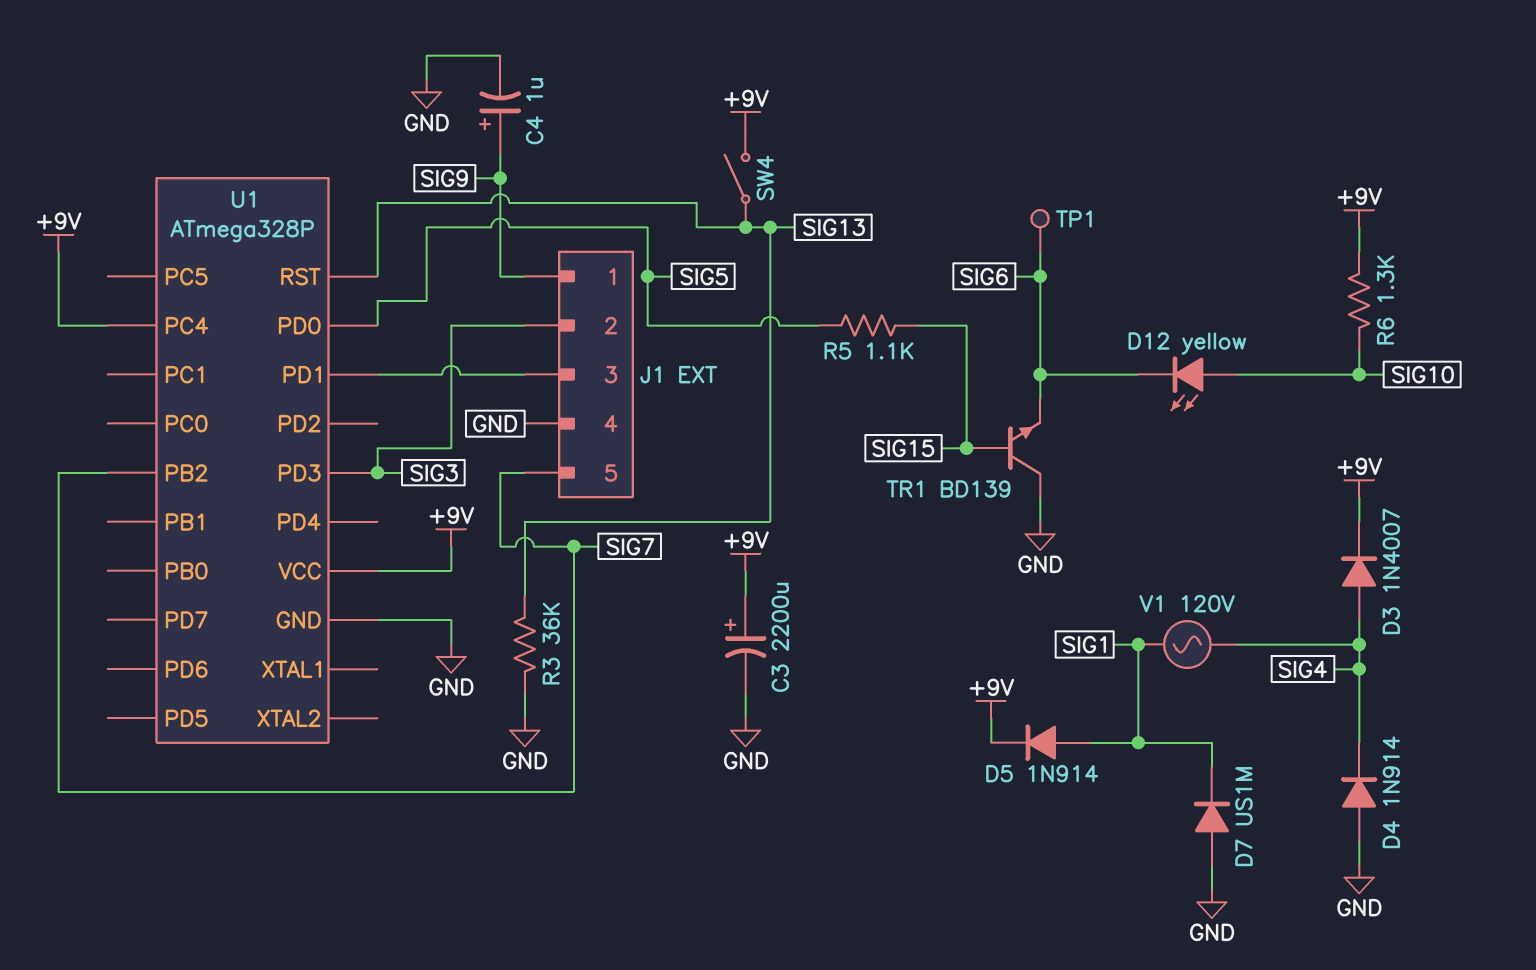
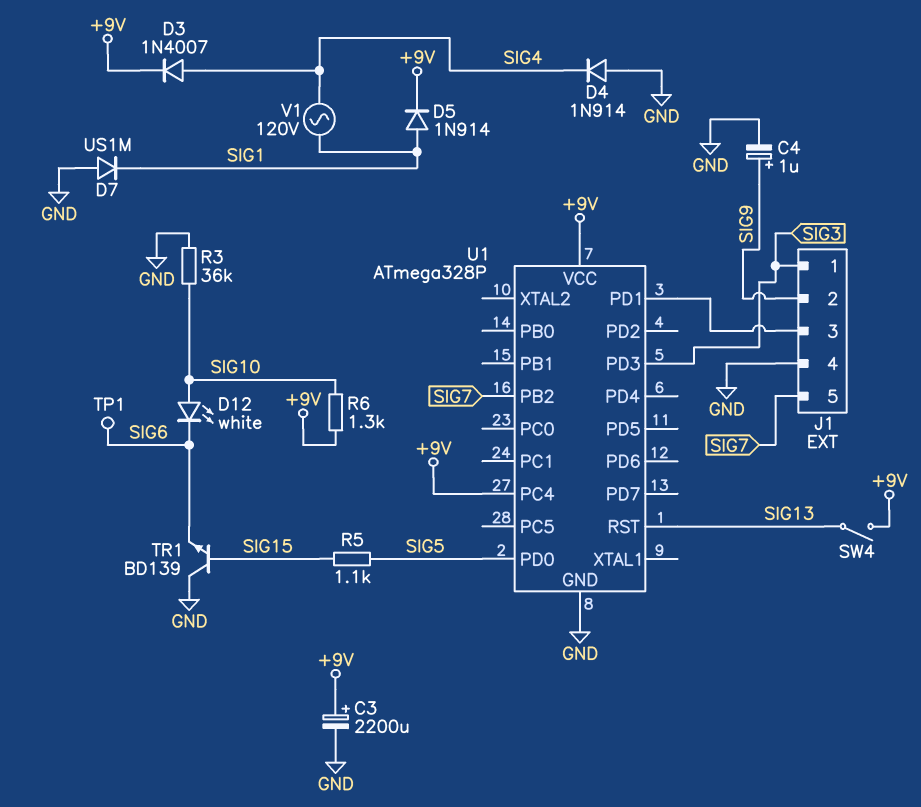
D12: LED yellow (A SIG10, K SIG6) -> LED white (A SIG10, K SIG6)
J1 pin 1: SIG9 -> SIG3
J1 pin 2: SIG3 -> SIG9
R3: 36k (GND, SIG13) -> 36k (GND, SIG10)

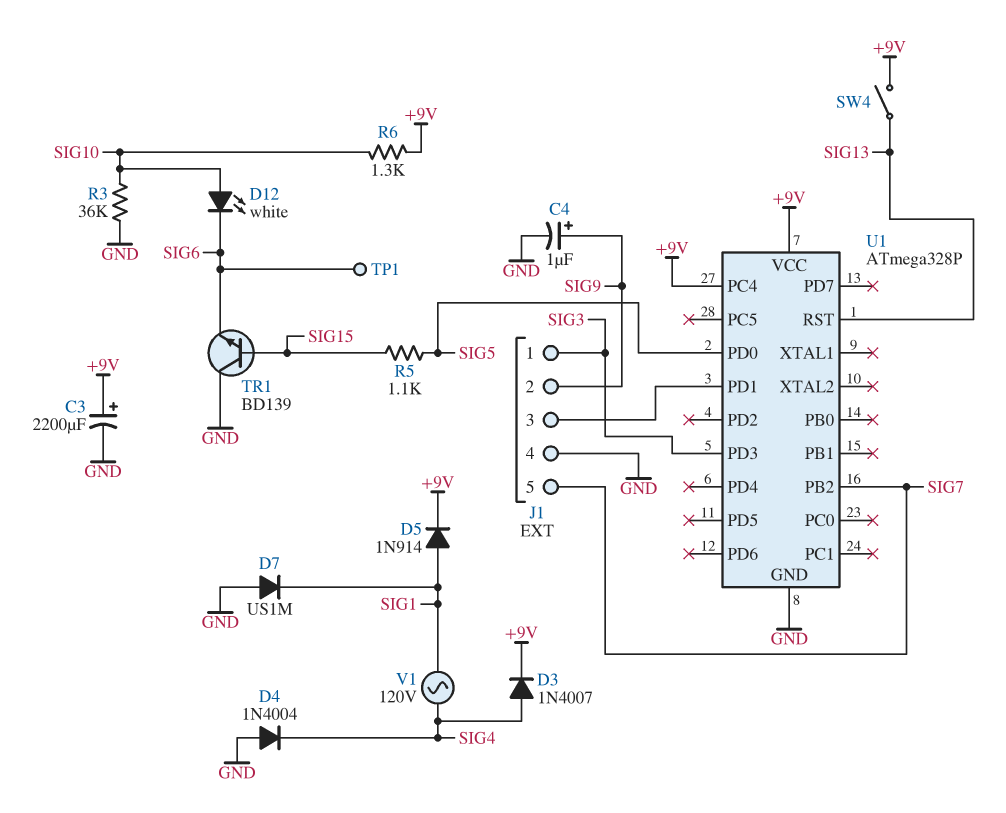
D4: diode 1N914 (A GND, K SIG4) -> diode 1N4004 (A GND, K SIG4)

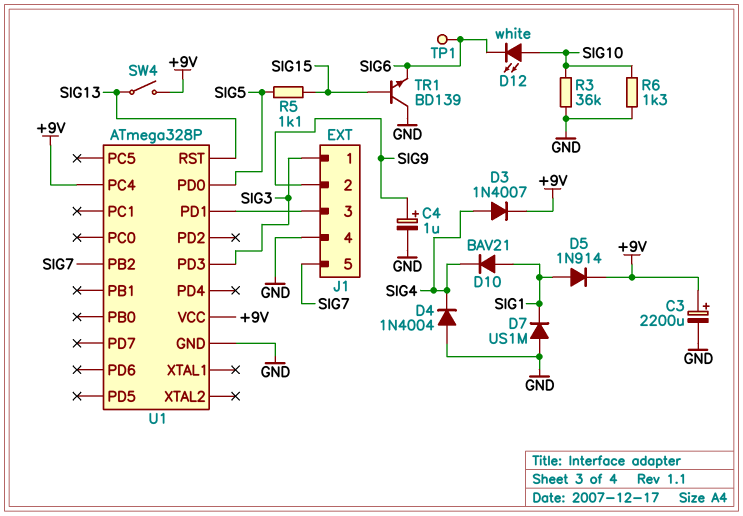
D10: none -> diode BAV21 (A SIG1, K SIG4)
R6: 1.3k (+9V, SIG10) -> 1.3k (GND, SIG10)
V1: AC 120V (SIG1, SIG4) -> none

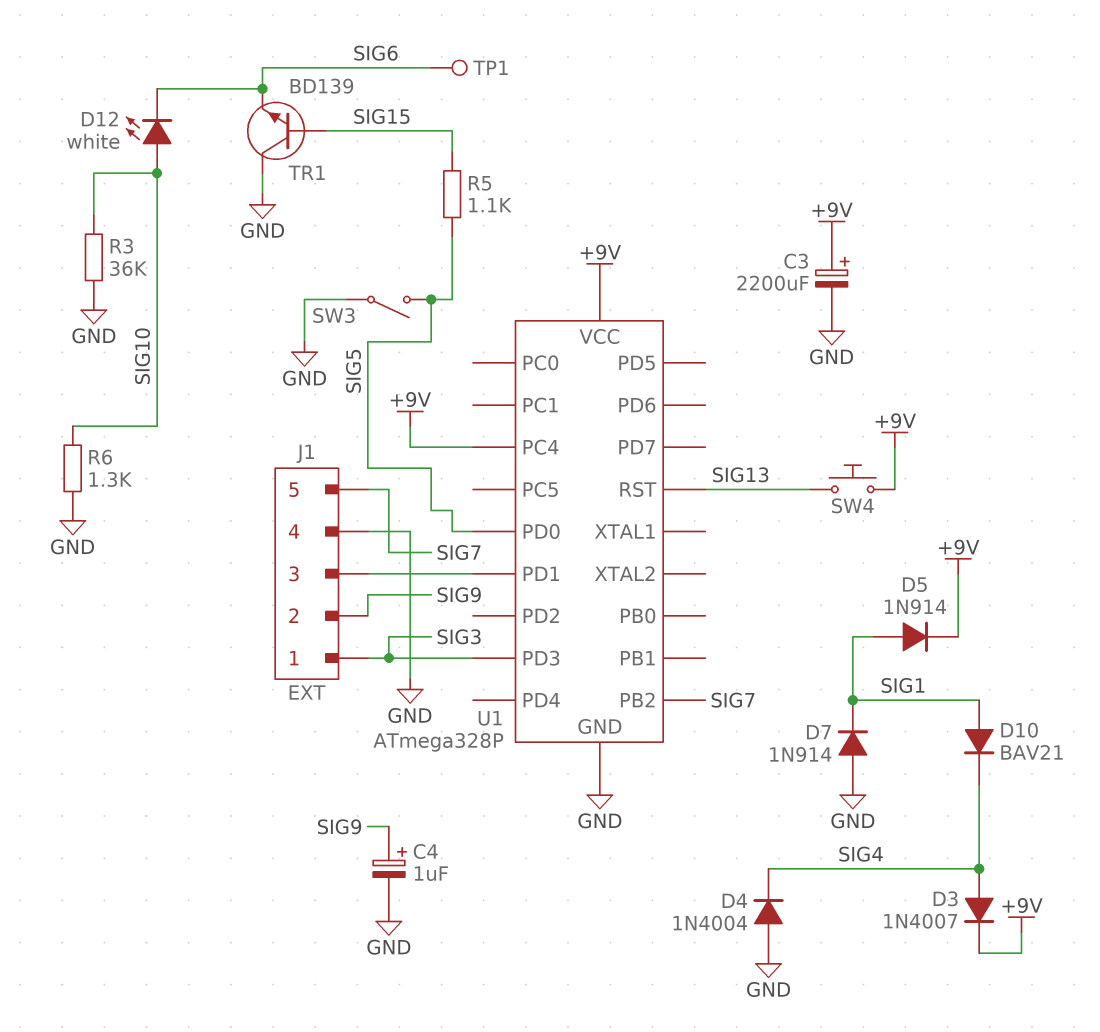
D7: diode US1M (A GND, K SIG1) -> diode 1N914 (A GND, K SIG1)
SW3: none -> switch (GND, SIG5)
SW4: switch (+9V, SIG13) -> button (+9V, SIG13)

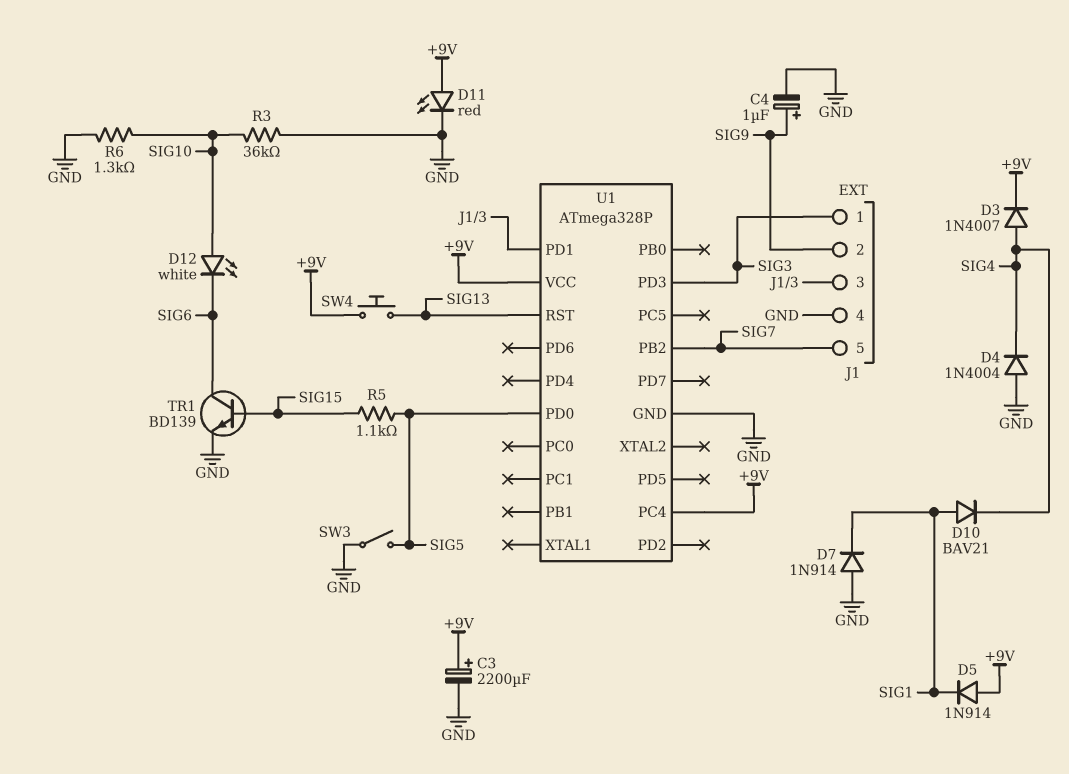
D5: diode 1N914 (A SIG1, K +9V) -> diode 1N914 (A +9V, K SIG1)
D11: none -> LED red (A +9V, K GND)
TP1: test point (SIG6) -> none
TR1: NPN BD139 (B SIG15, C GND, E SIG6) -> NPN BD139 (B SIG15, C SIG6, E GND)

